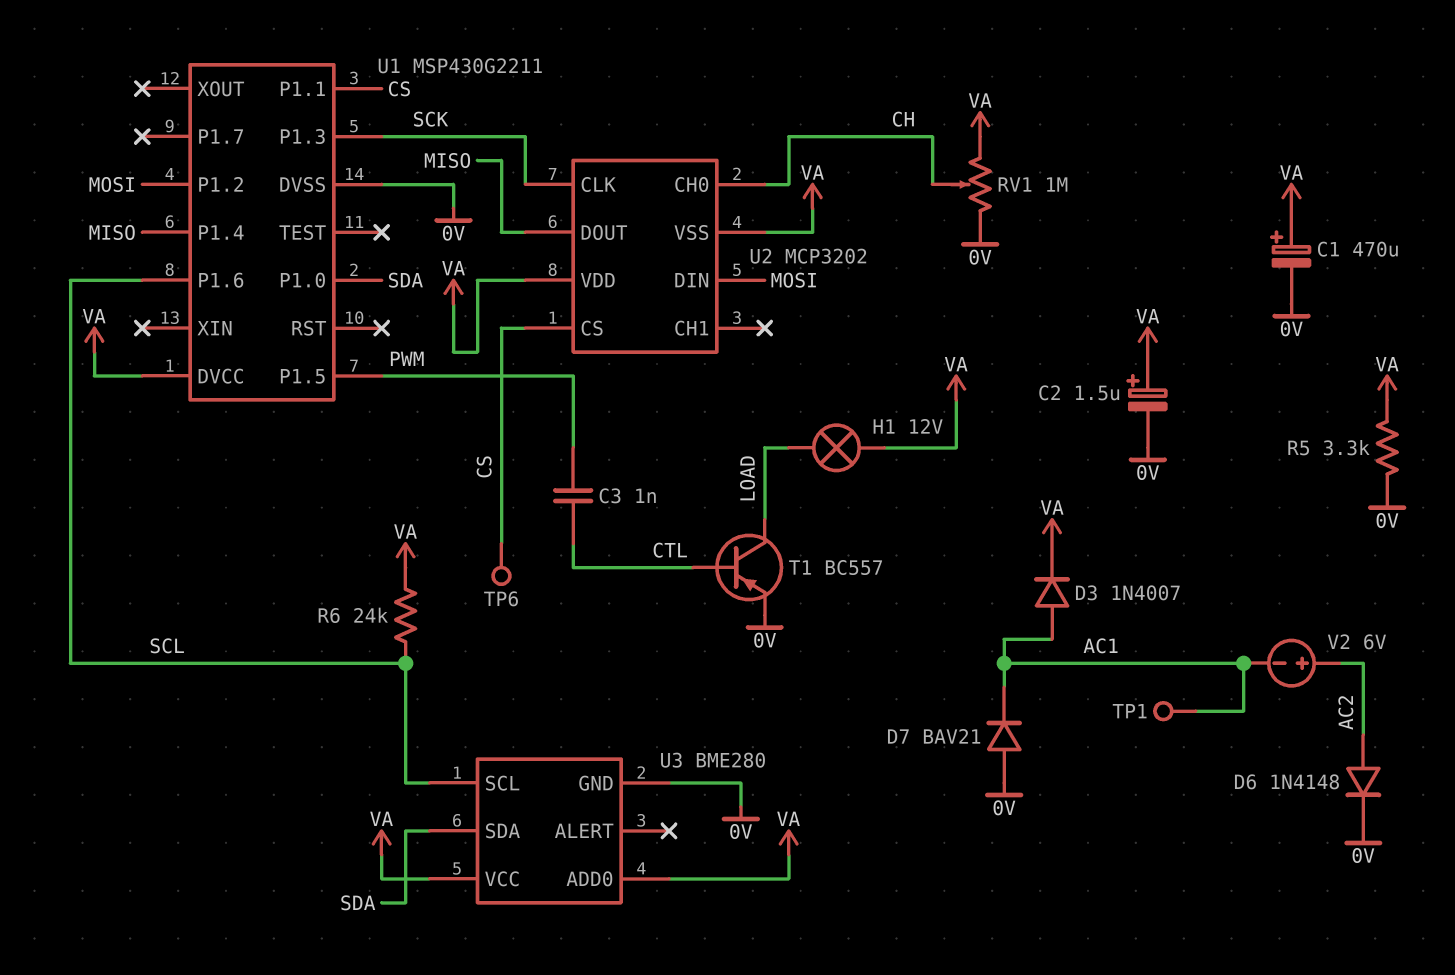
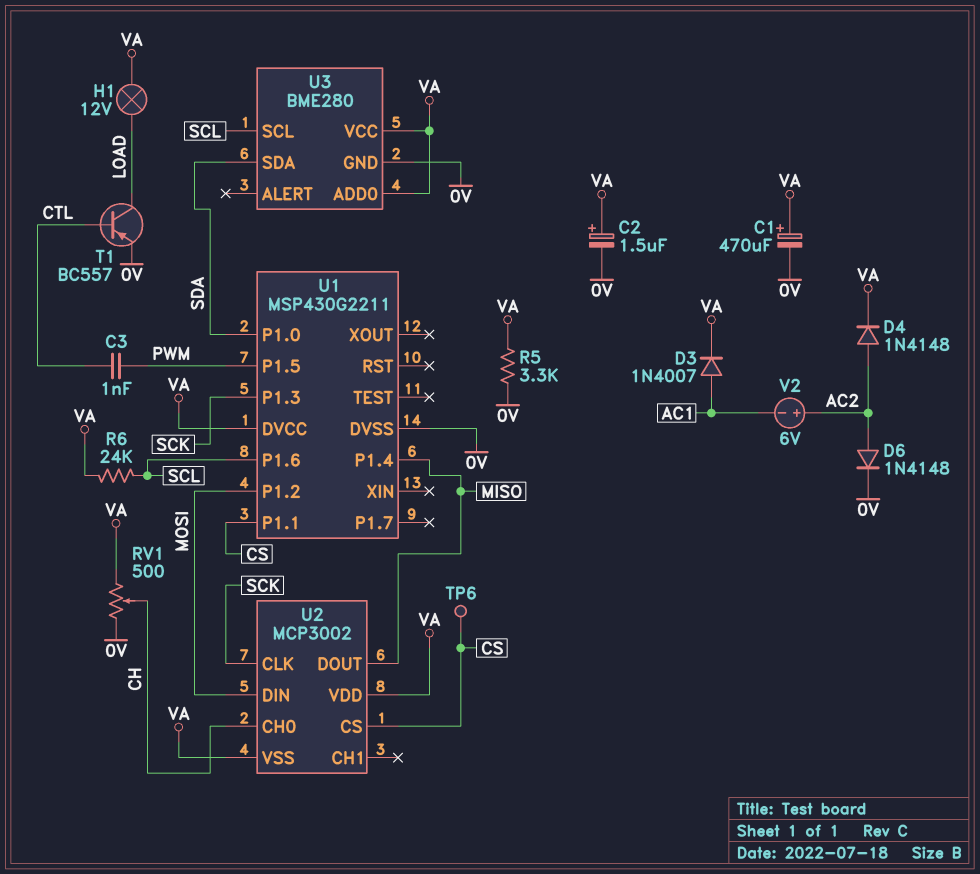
D4: none -> diode 1N4148 (A AC2, K VA)
D7: diode BAV21 (A 0V, K AC1) -> none
RV1: 1M (0V, VA, wiper CH) -> 500 (0V, VA, wiper CH)
TP1: test point (AC1) -> none
U2: MCP3202 -> MCP3002

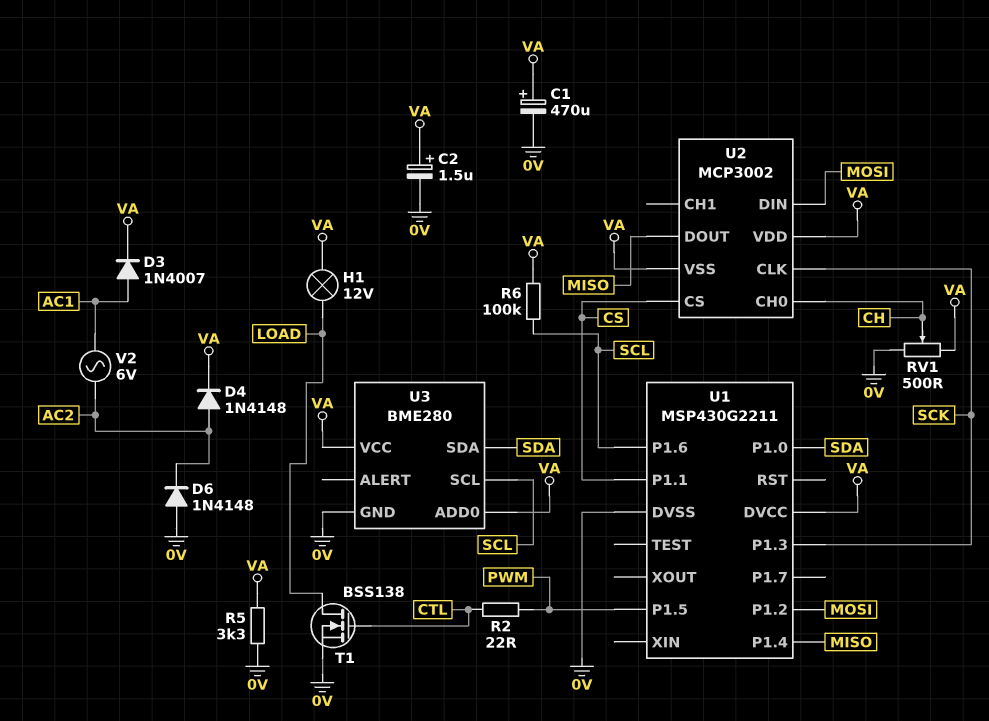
C3: 1nF (CTL, PWM) -> none
D6: diode 1N4148 (A AC2, K 0V) -> diode 1N4148 (A 0V, K AC2)
R2: none -> 22 (CTL, PWM)
R6: 24k (SCL, VA) -> 100k (SCL, VA)
T1: PNP BC557 (B CTL, C LOAD, E 0V) -> NMOS BSS138 (G CTL, D LOAD, S 0V)
TP6: test point (CS) -> none
V2: 6V (plus AC2, minus AC1) -> AC 6V (AC1, AC2)

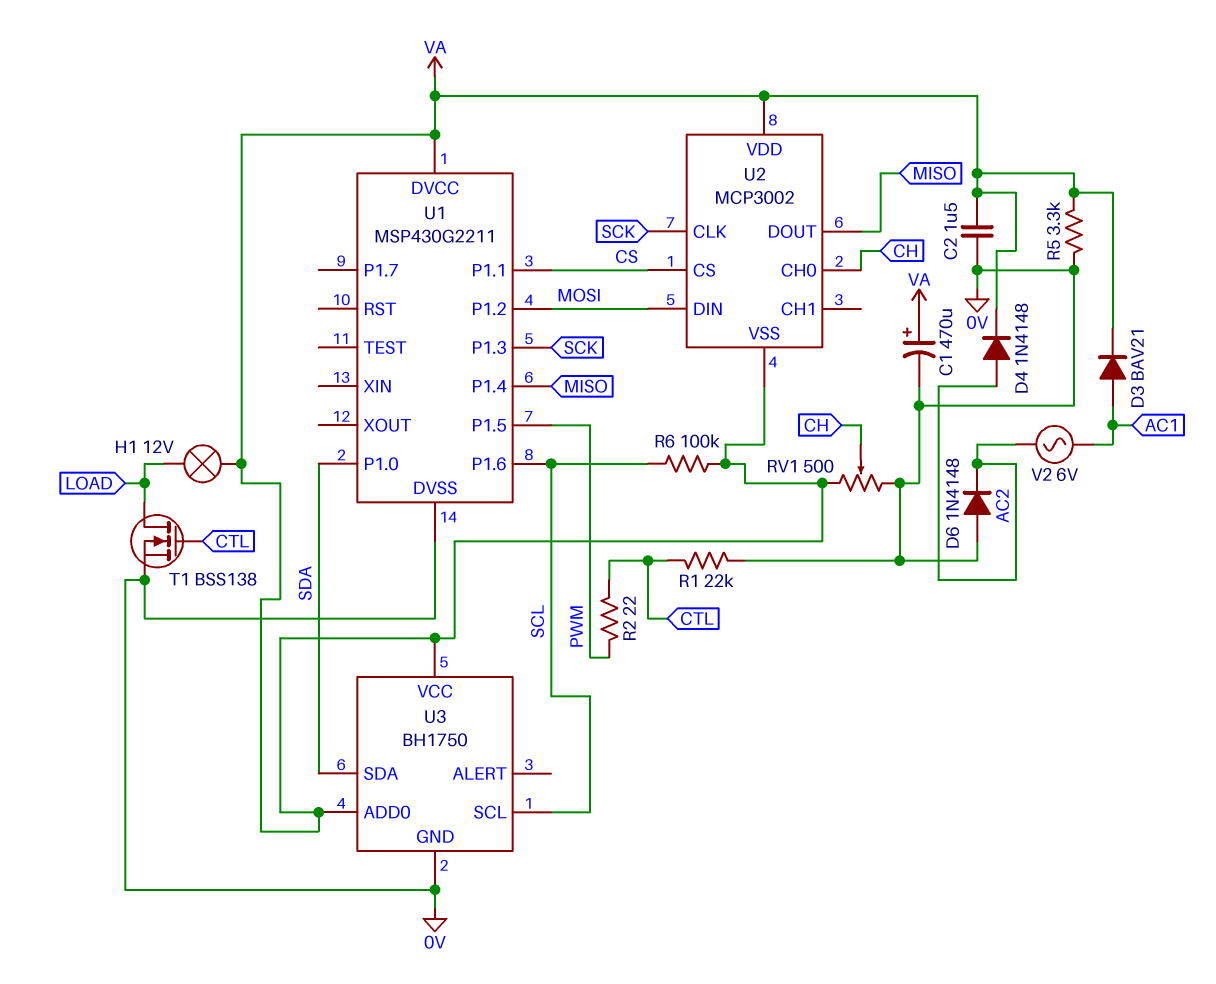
C2: 1.5uF (plus VA, minus 0V) -> 1.5uF (0V, VA)
D3: diode 1N4007 (A AC1, K VA) -> diode BAV21 (A AC1, K VA)
R1: none -> 22k (0V, CTL)
U3: BME280 -> BH1750

